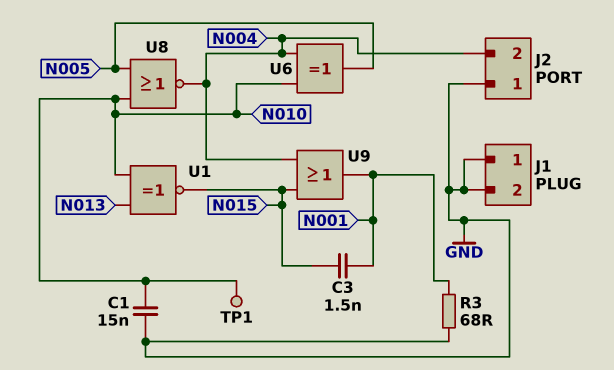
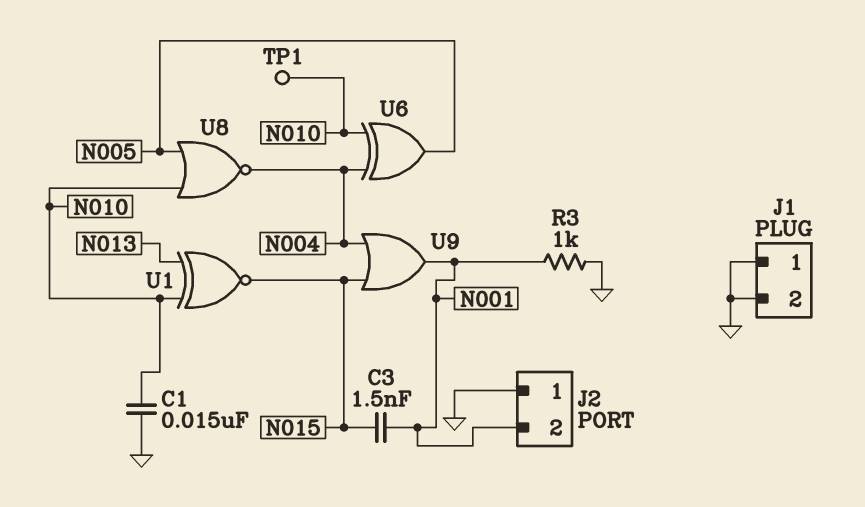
J2 pin 2: N004 -> N001
R3: 68 (GND, N001) -> 1k (GND, N001)

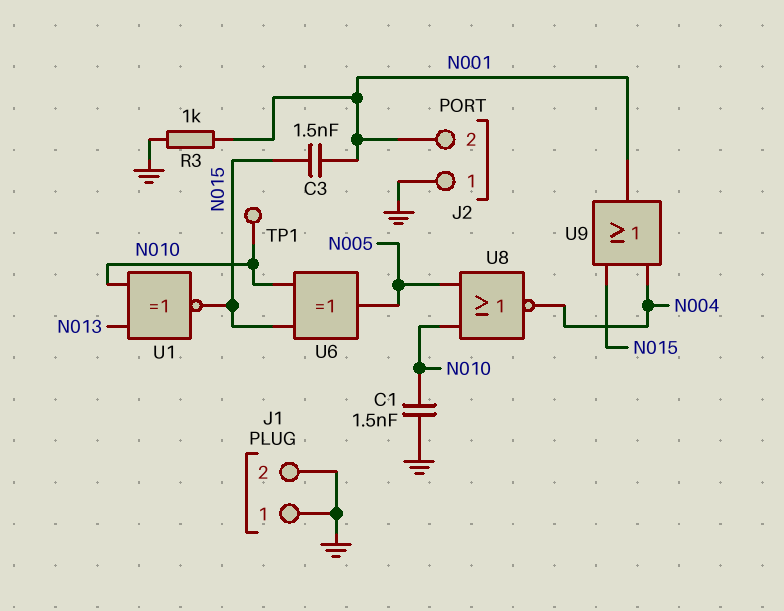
C1: 15nF (GND, N010) -> 1.5nF (GND, N010)
U6: XOR (in N004, in N010, out N005) -> XOR (in N010, in N015, out N005)

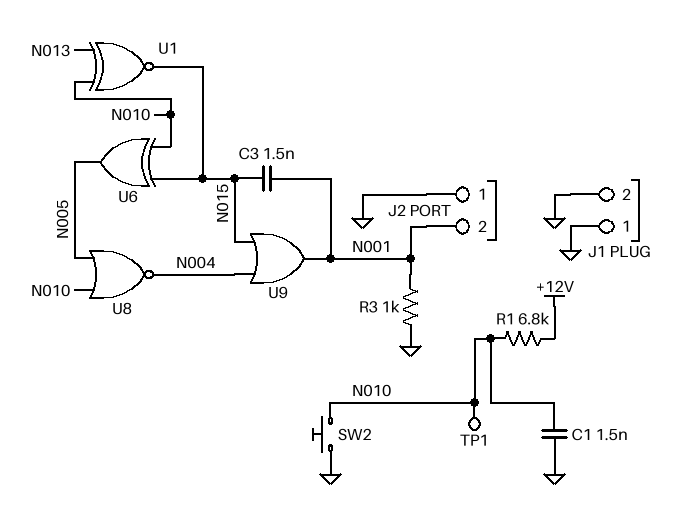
R1: none -> 6.8k (+12V, N010)
SW2: none -> button (GND, N010)

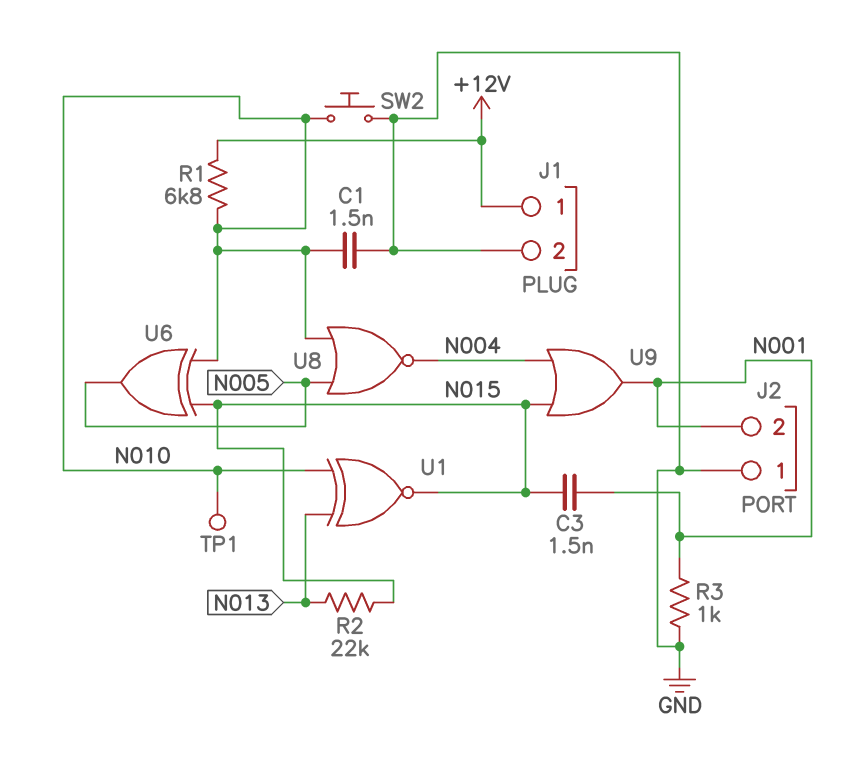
J1 pin 1: GND -> +12V
R2: none -> 22k (N013, N015)

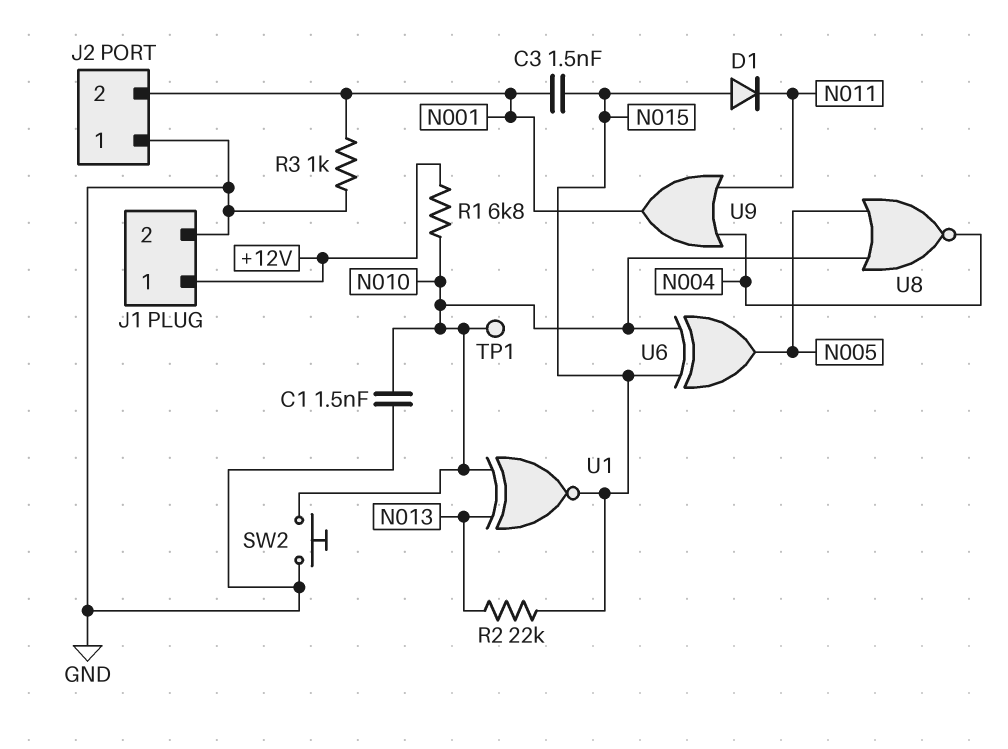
D1: none -> diode (A N015, K N011)
U9: OR (in N004, in N015, out N001) -> OR (in N004, in N011, out N001)

